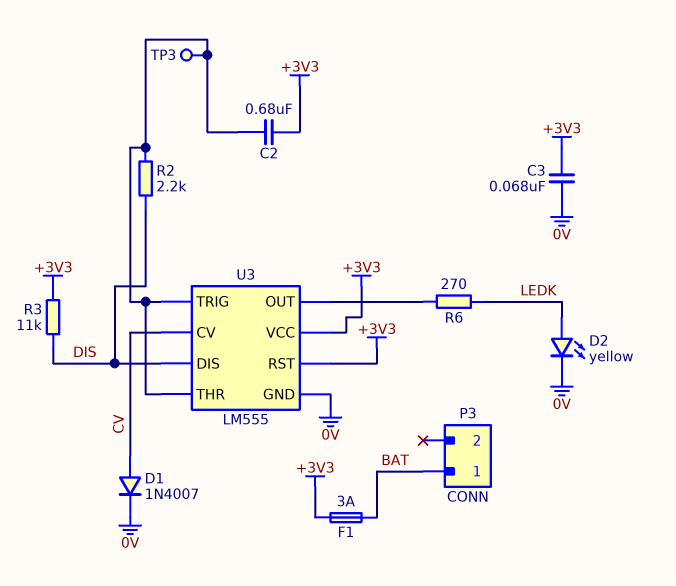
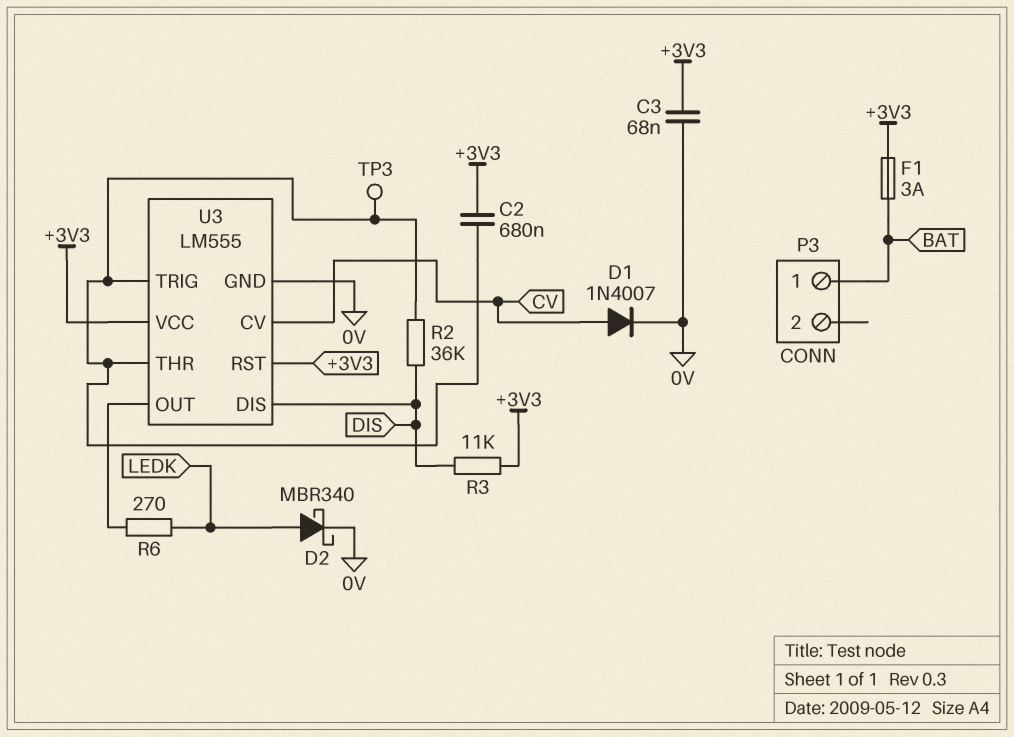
D2: LED yellow (A LEDK, K 0V) -> schottky MBR340 (A LEDK, K 0V)
R2: 2.2k (DIS, U3/THR) -> 36k (DIS, U3/THR)

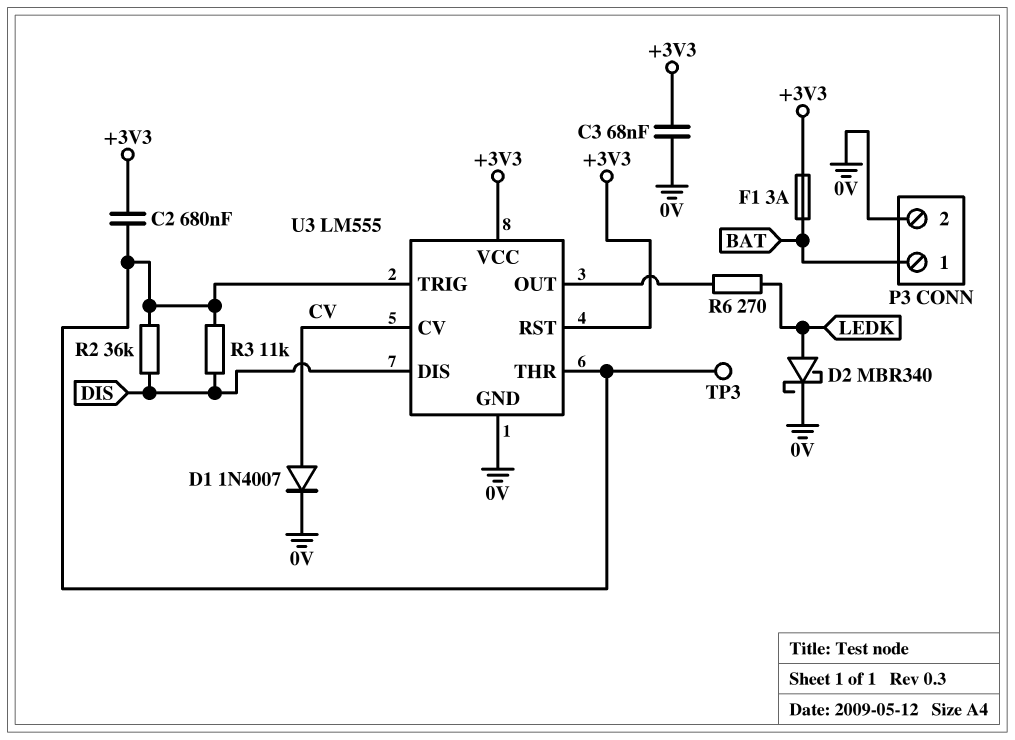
P3 pin 2: none -> 0V
R3: 11k (+3V3, DIS) -> 11k (DIS, U3/THR)

